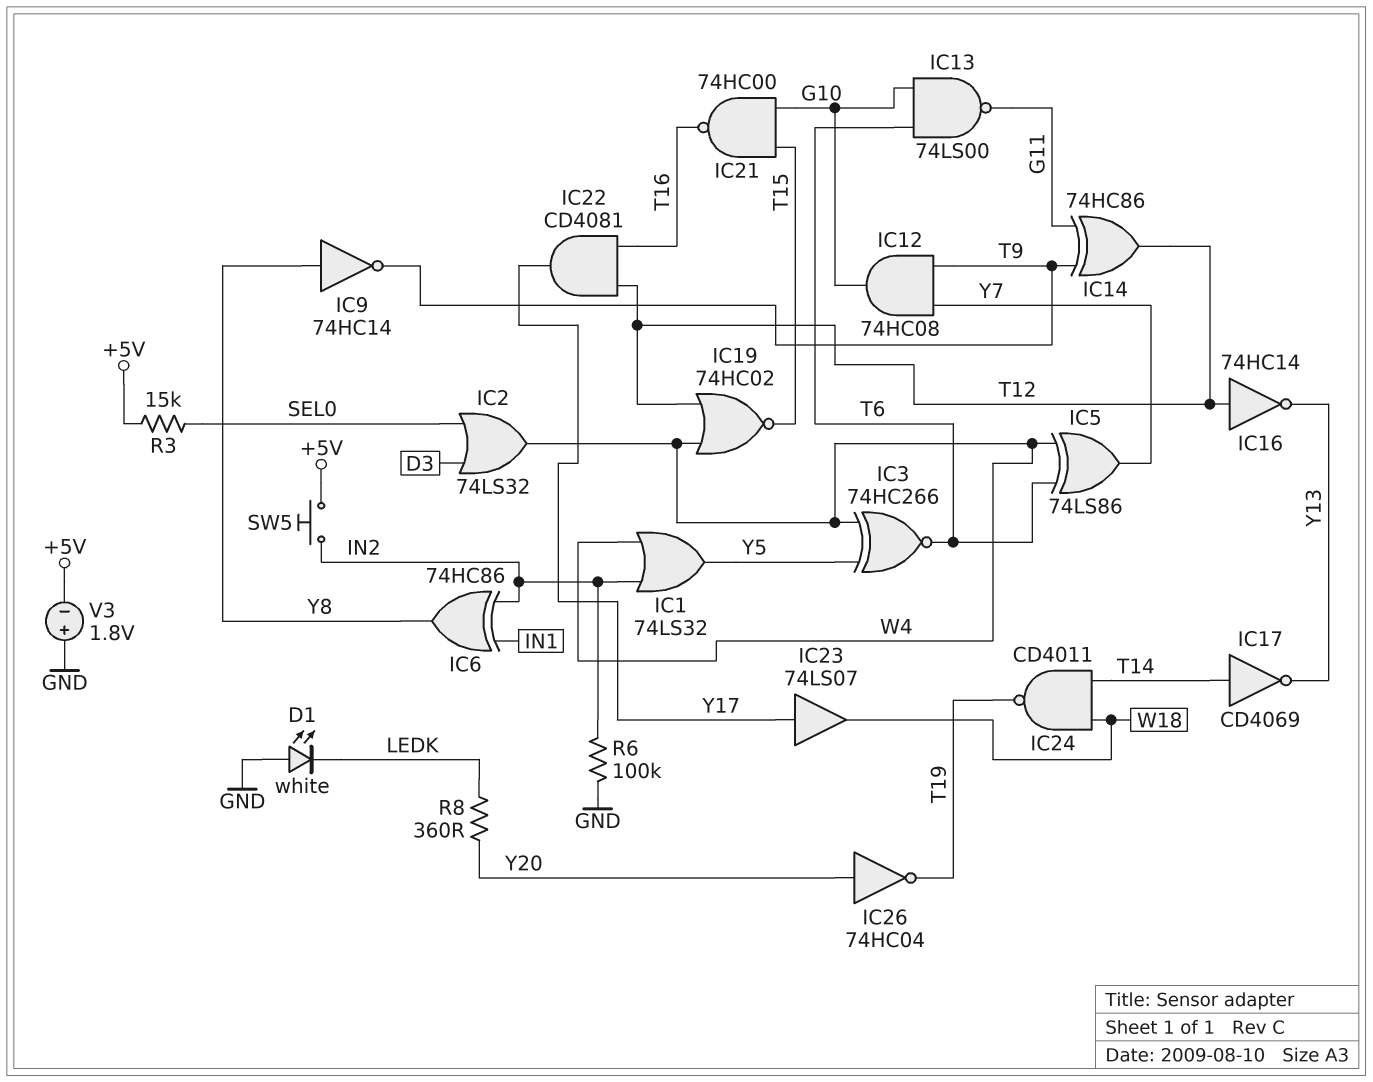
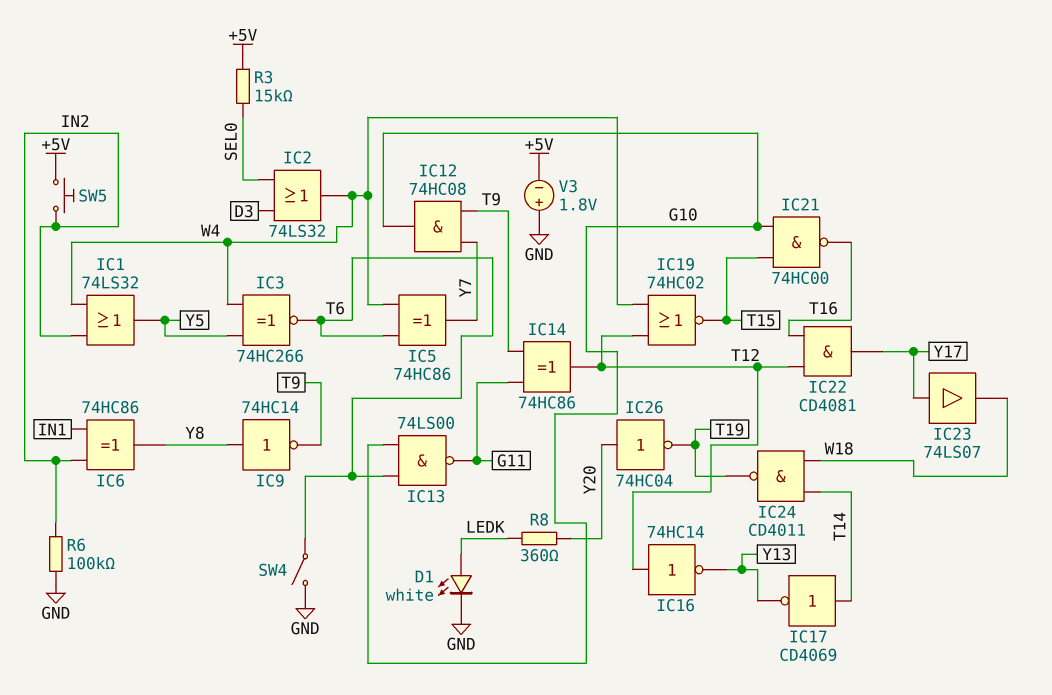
D1: LED white (A GND, K LEDK) -> LED white (A LEDK, K GND)
IC5: XOR 74LS86 (in T6, in W4, out Y7) -> XOR 74HC86 (in T6, in W4, out Y7)
SW4: none -> switch (GND, T6)

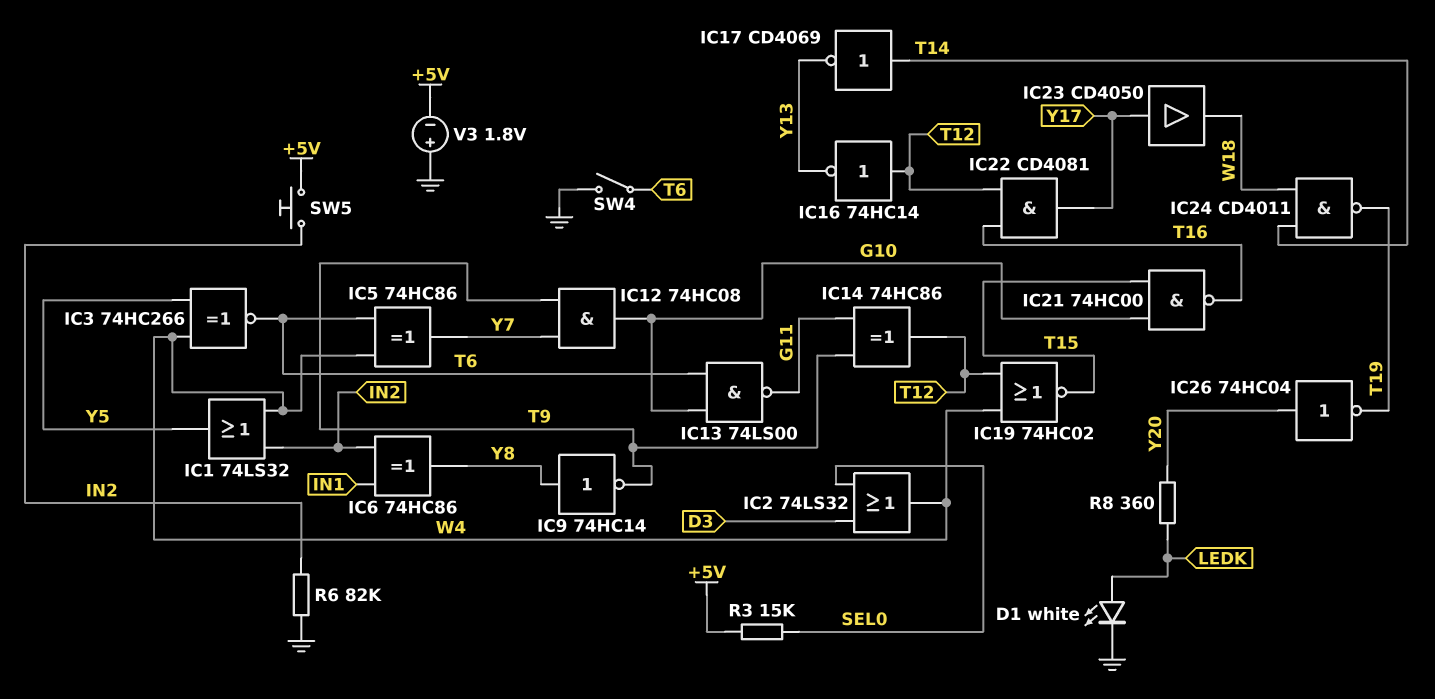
IC23: buffer 74LS07 (in Y17, out W18) -> buffer CD4050 (in Y17, out W18)
R6: 100k (GND, IN2) -> 82k (GND, IN2)

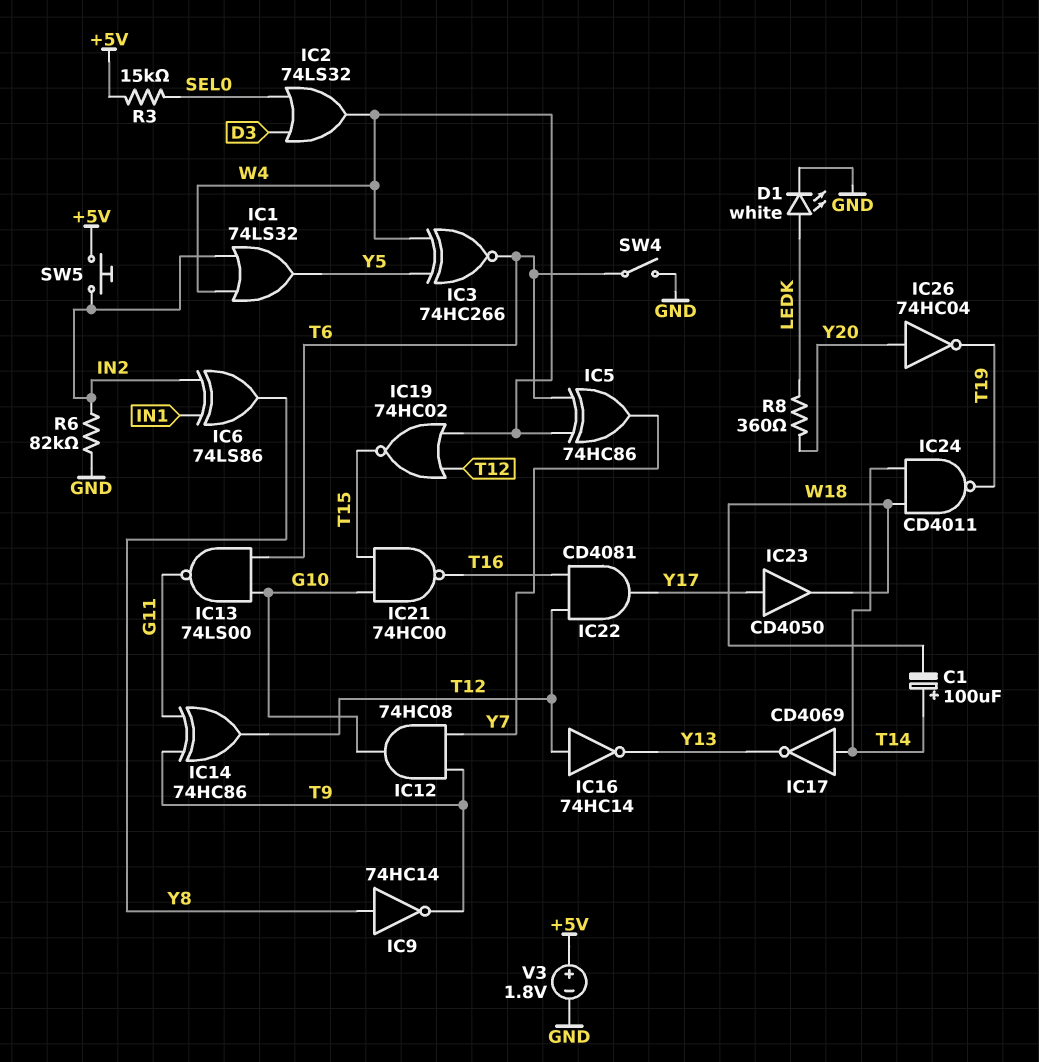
C1: none -> 100uF (plus T14, minus W18)
IC6: XOR 74HC86 (in IN1, in IN2, out Y8) -> XOR 74LS86 (in IN1, in IN2, out Y8)
V3: 1.8V (plus GND, minus +5V) -> 1.8V (plus +5V, minus GND)

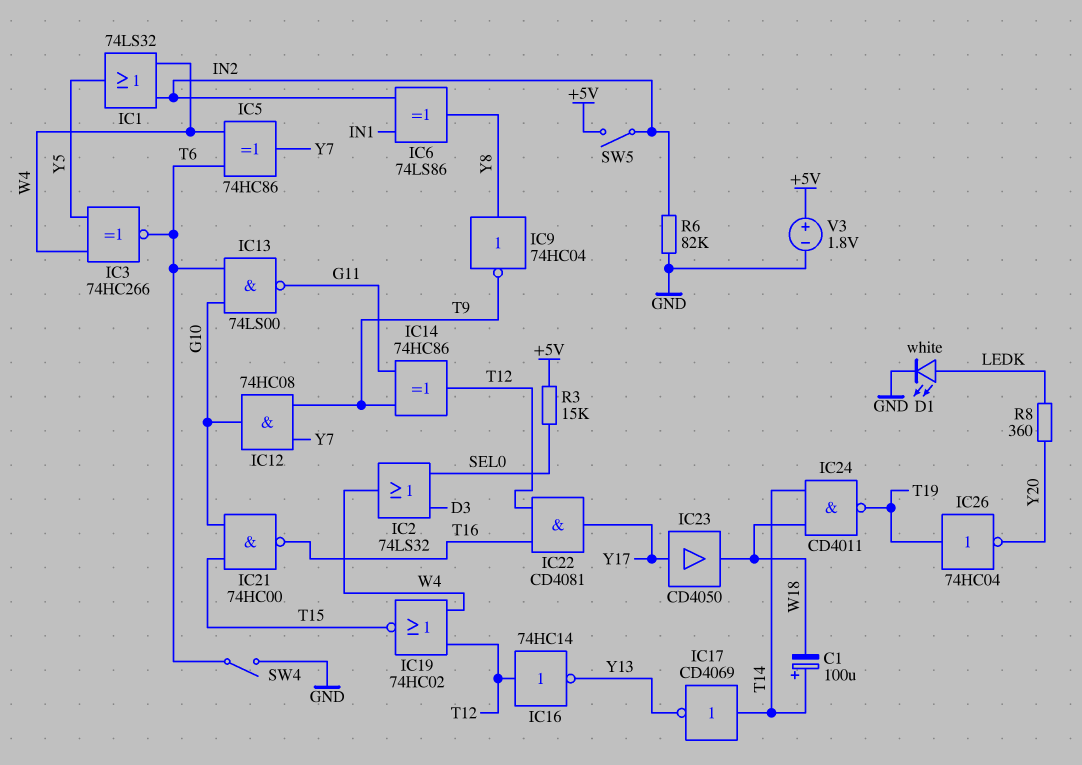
IC9: NOT 74HC14 (in Y8, out T9) -> NOT 74HC04 (in Y8, out T9)
IC26: NOT 74HC04 (in Y20, out T19) -> NOT 74HC04 (in T19, out Y20)
SW5: button (+5V, IN2) -> switch (+5V, IN2)

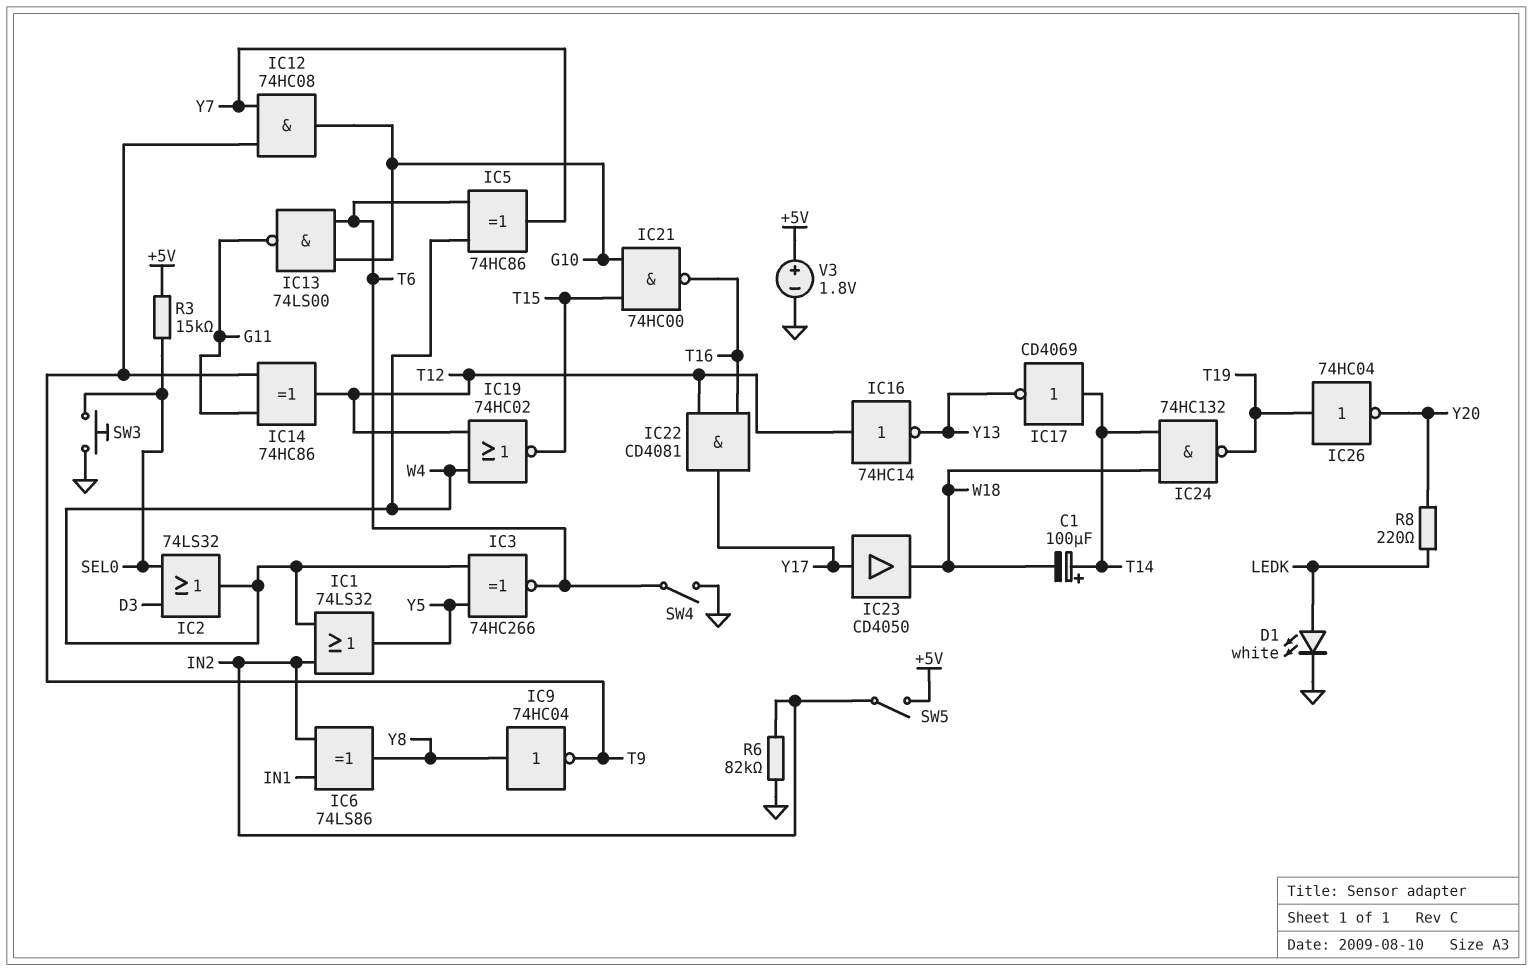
IC24: NAND CD4011 (in T14, in W18, out T19) -> NAND 74HC132 (in T14, in W18, out T19)
R8: 360 (LEDK, Y20) -> 220 (LEDK, Y20)
SW3: none -> button (GND, SEL0)

